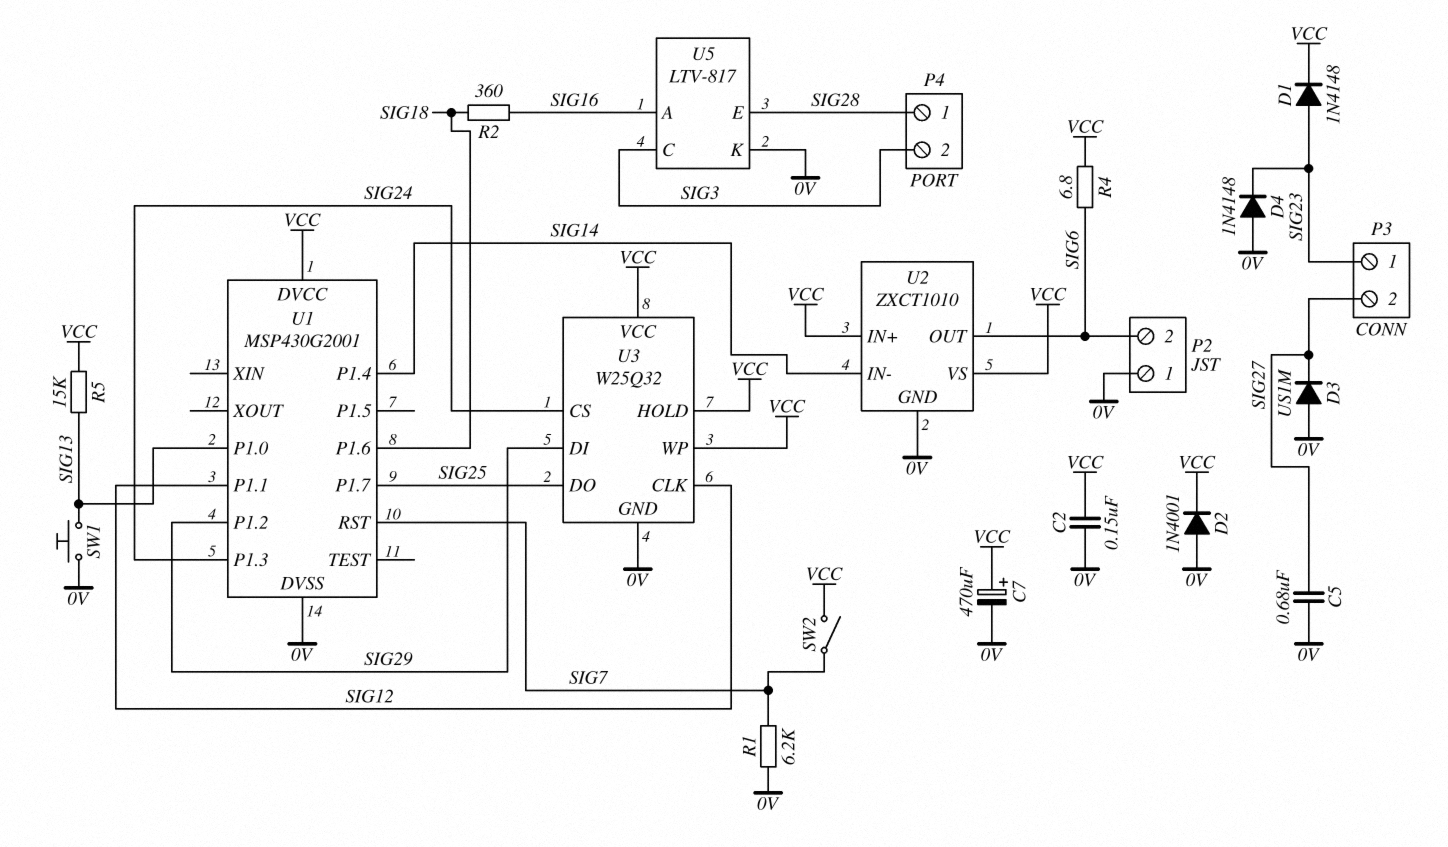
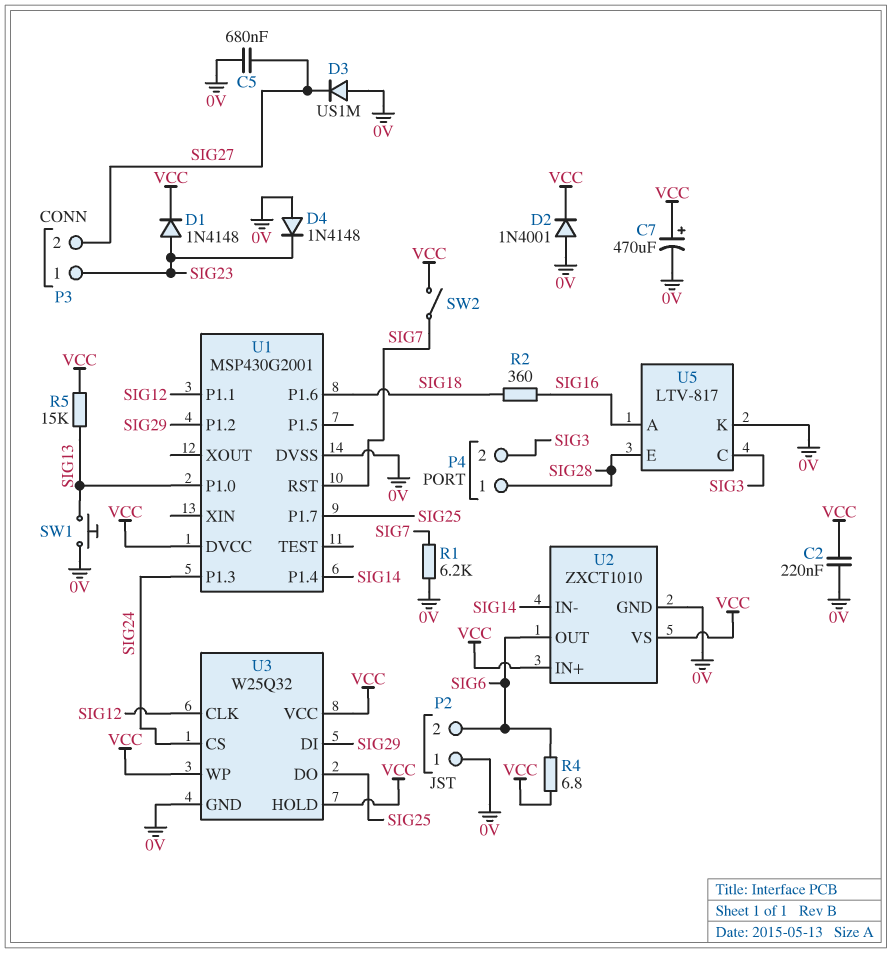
C2: 150nF (0V, VCC) -> 220nF (0V, VCC)

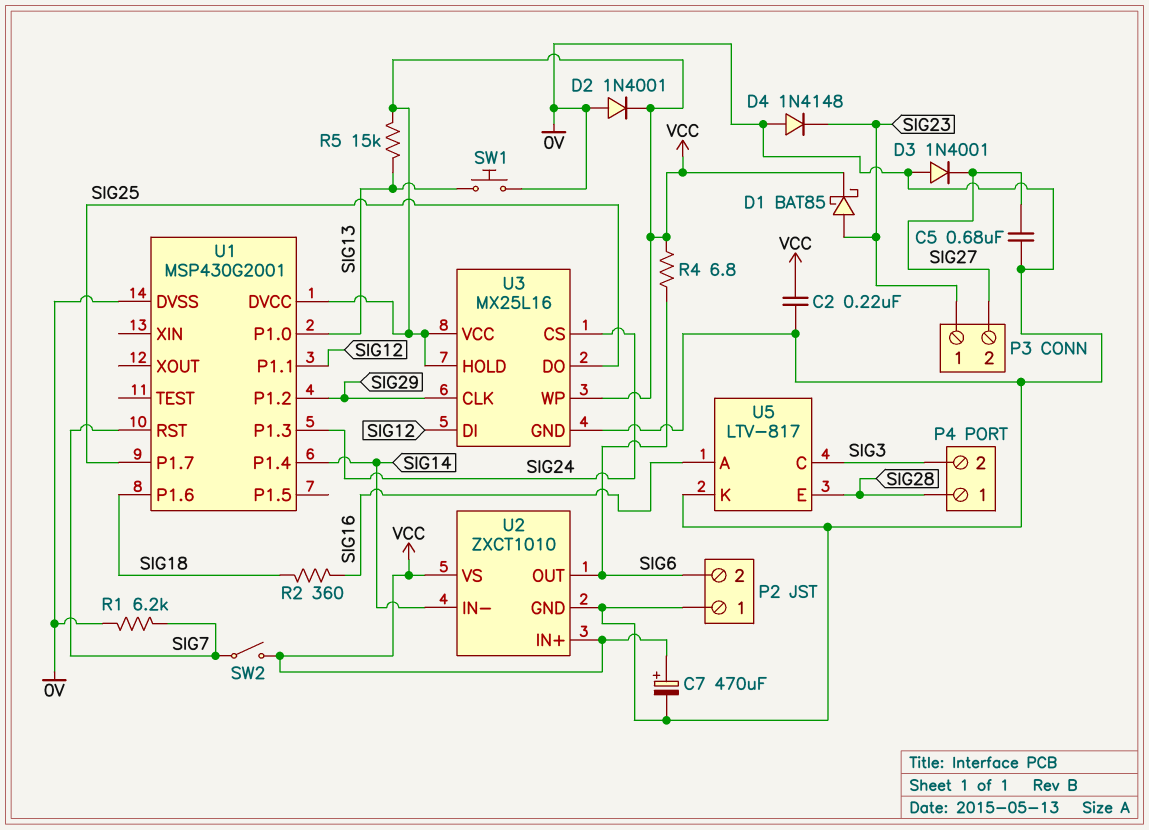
D1: diode 1N4148 (A SIG23, K VCC) -> schottky BAT85 (A SIG23, K VCC)
D3: diode US1M (A 0V, K SIG27) -> diode 1N4001 (A 0V, K SIG27)
U3: W25Q32 -> MX25L16
U3 pin CLK: SIG12 -> SIG29
U3 pin DI: SIG29 -> SIG12

